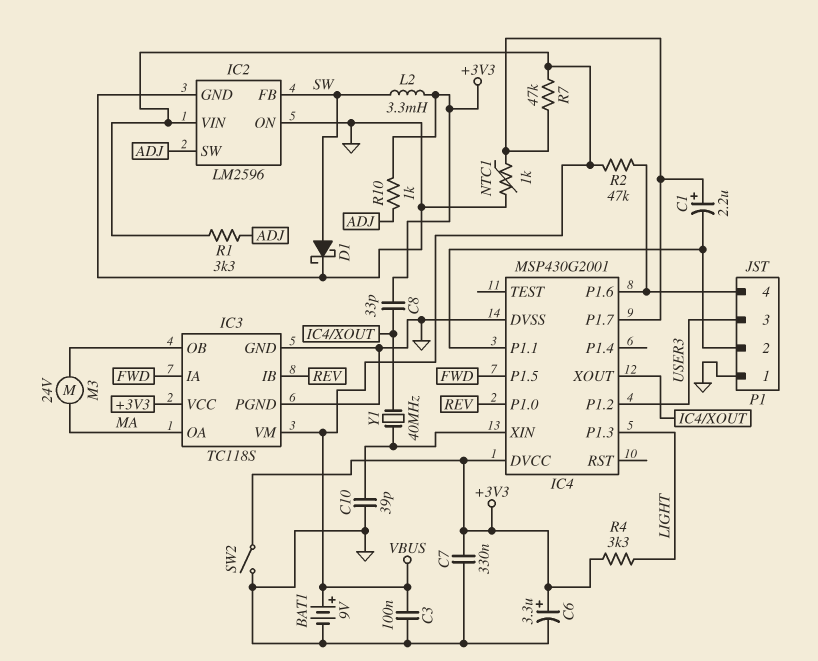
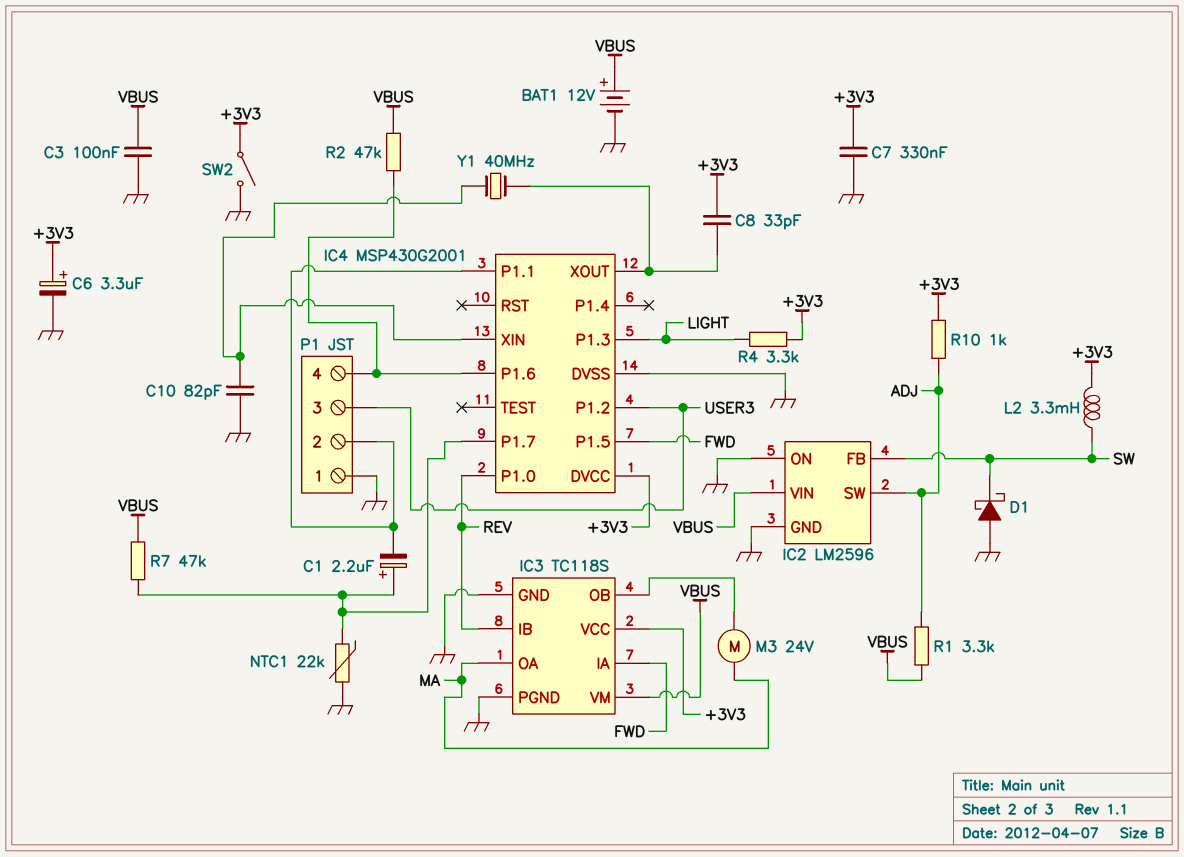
BAT1: 9V (plus VBUS, minus GND) -> 12V (plus VBUS, minus GND)
C10: 39pF (GND, IC4/XIN) -> 82pF (GND, IC4/XIN)
D1: schottky (A SW, K GND) -> schottky (A GND, K SW)
NTC1: 1k (GND, IC4/P1.7) -> 22k (GND, IC4/P1.7)

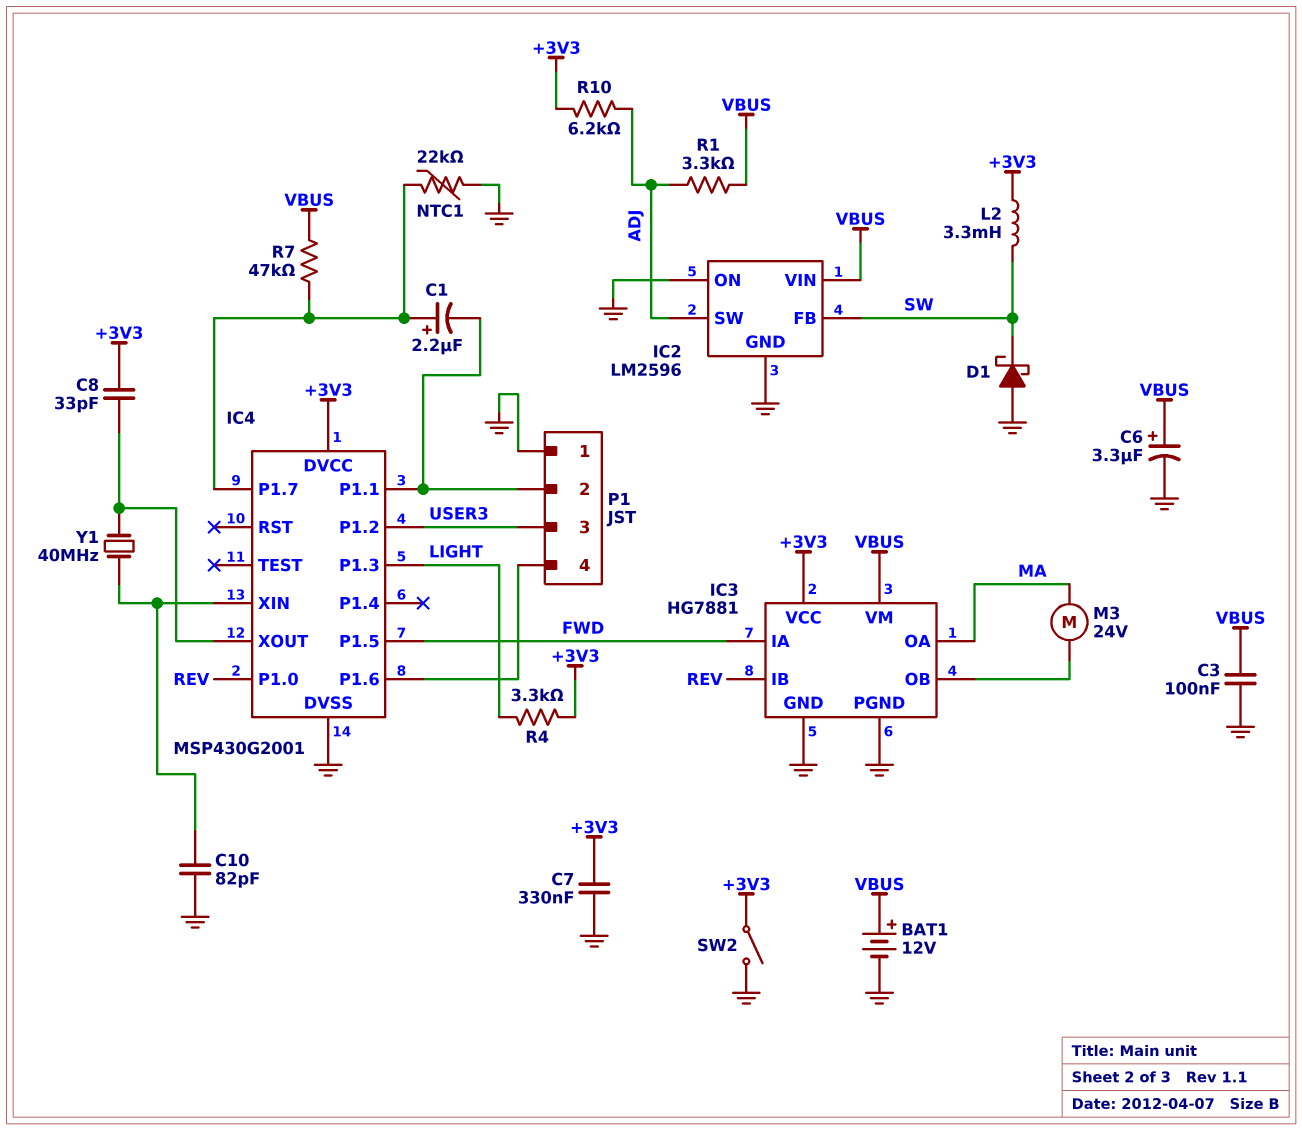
C6: 3.3uF (plus +3V3, minus GND) -> 3.3uF (plus VBUS, minus GND)
IC3: TC118S -> HG7881
R2: 47k (IC4/P1.6, VBUS) -> none
R10: 1k (+3V3, ADJ) -> 6.2k (+3V3, ADJ)

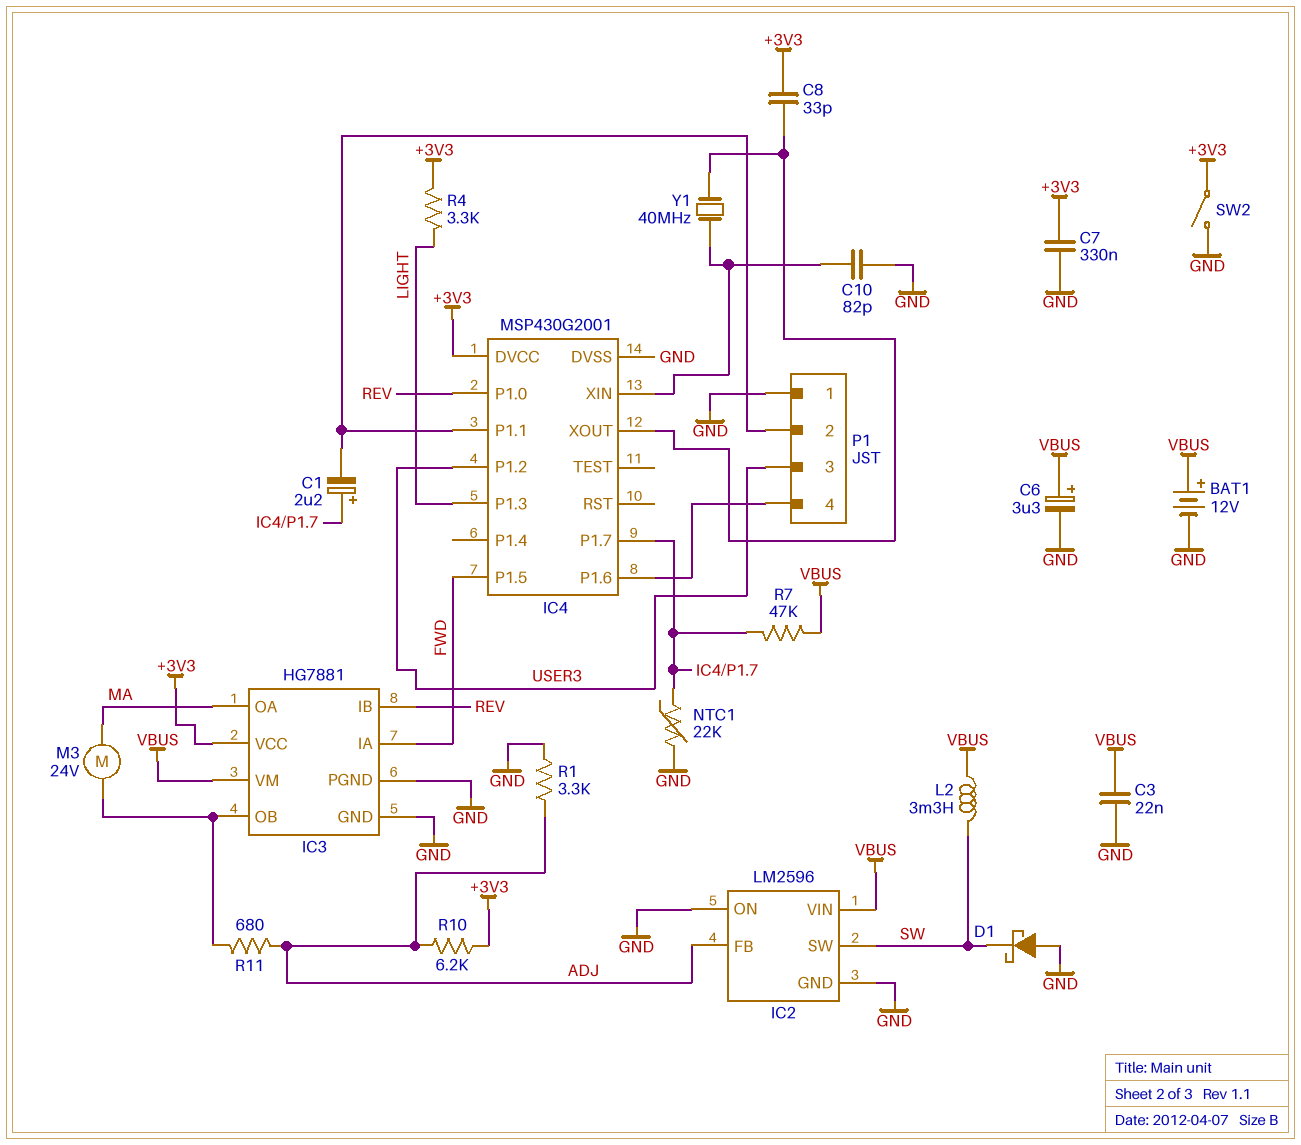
C3: 100nF (GND, VBUS) -> 22nF (GND, VBUS)
IC2 pin FB: SW -> ADJ
IC2 pin SW: ADJ -> SW
L2: 3.3mH (+3V3, SW) -> 3.3mH (SW, VBUS)
R1: 3.3k (ADJ, VBUS) -> 3.3k (ADJ, GND)
R11: none -> 680 (ADJ, IC3/OB)

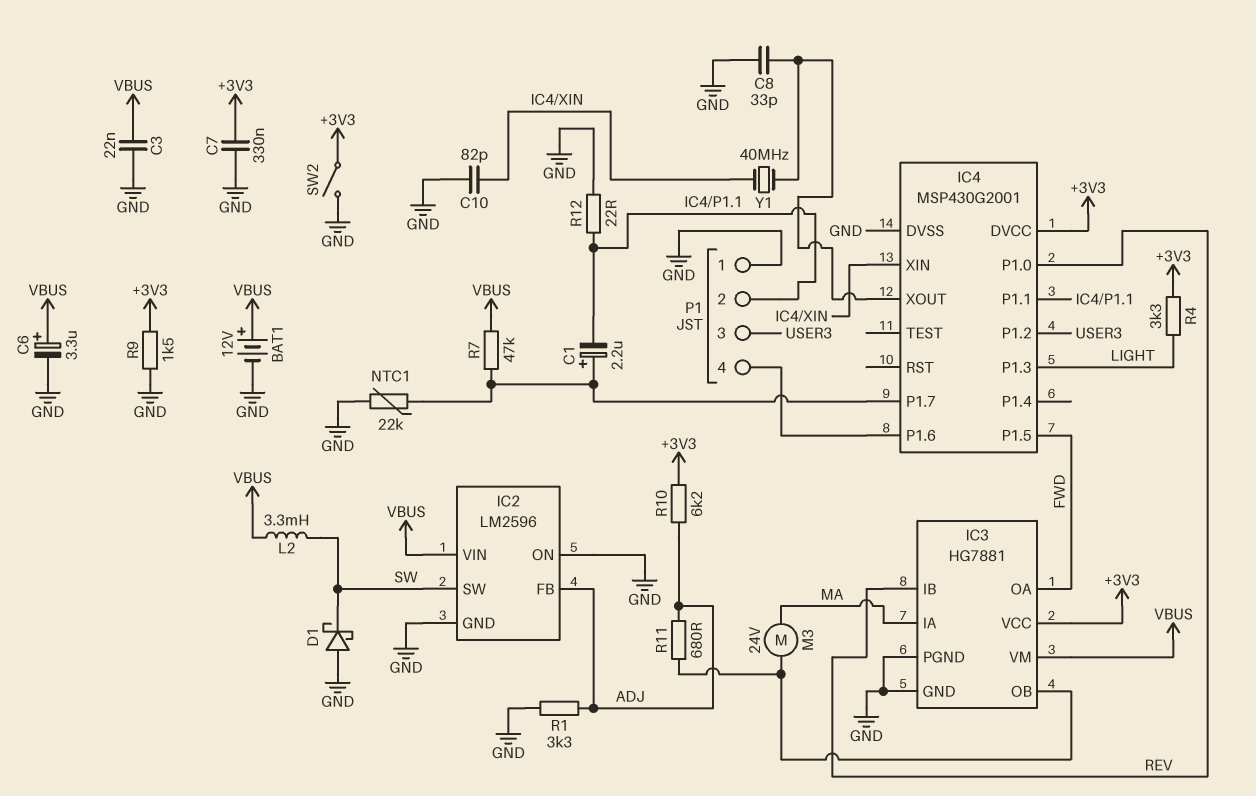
C8: 33pF (+3V3, IC4/XOUT) -> 33pF (GND, IC4/XOUT)
IC3 pin IA: FWD -> MA
IC3 pin OA: MA -> FWD
R9: none -> 1.5k (+3V3, GND)
R12: none -> 22 (GND, IC4/P1.1)

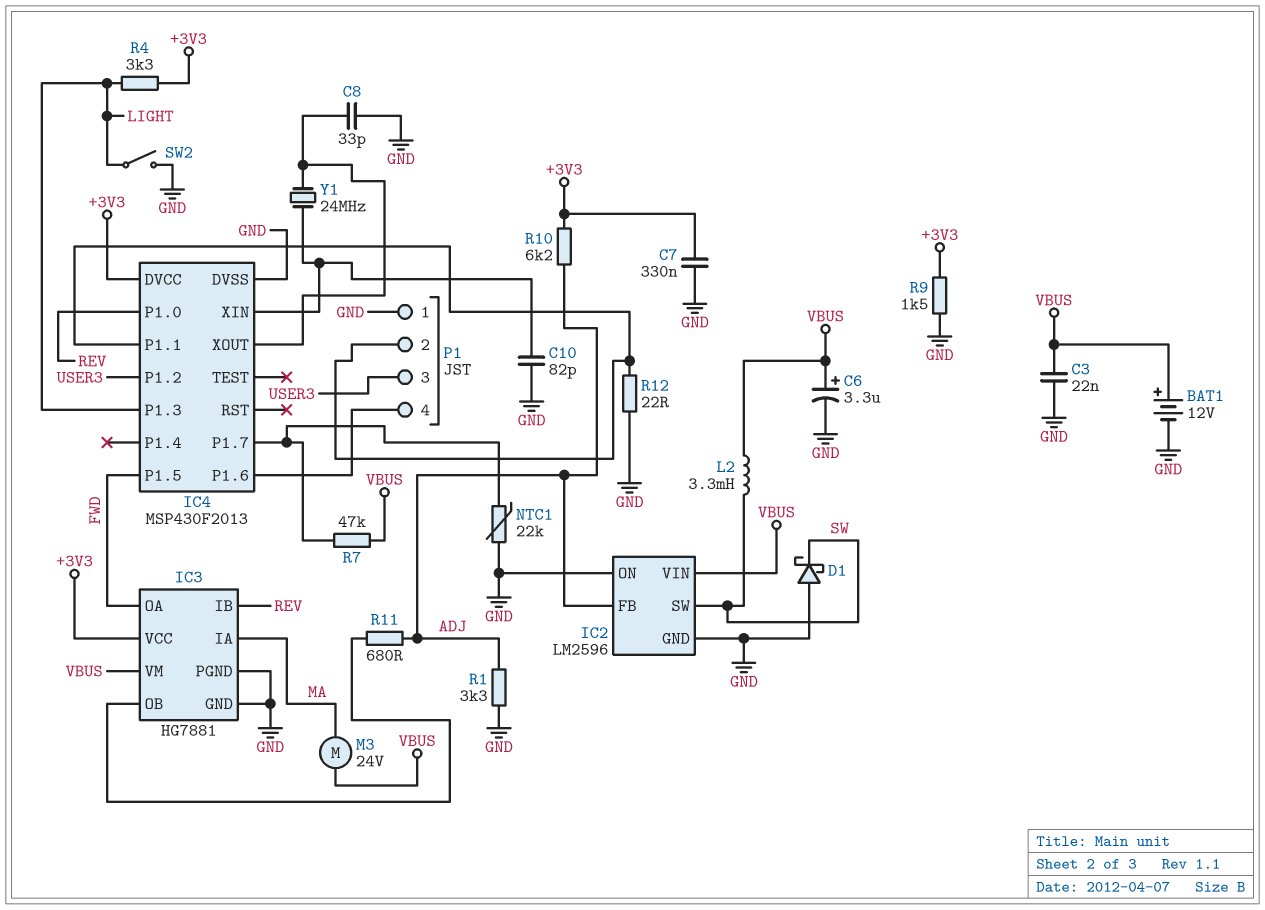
C1: 2.2uF (plus IC4/P1.7, minus IC4/P1.1) -> none
IC4: MSP430G2001 -> MSP430F2013
M3: motor 24V (IC3/OB, MA) -> motor 24V (MA, VBUS)
SW2: switch (+3V3, GND) -> switch (GND, LIGHT)
Y1: 40MHz (IC4/XIN, IC4/XOUT) -> 24MHz (IC4/XIN, IC4/XOUT)

